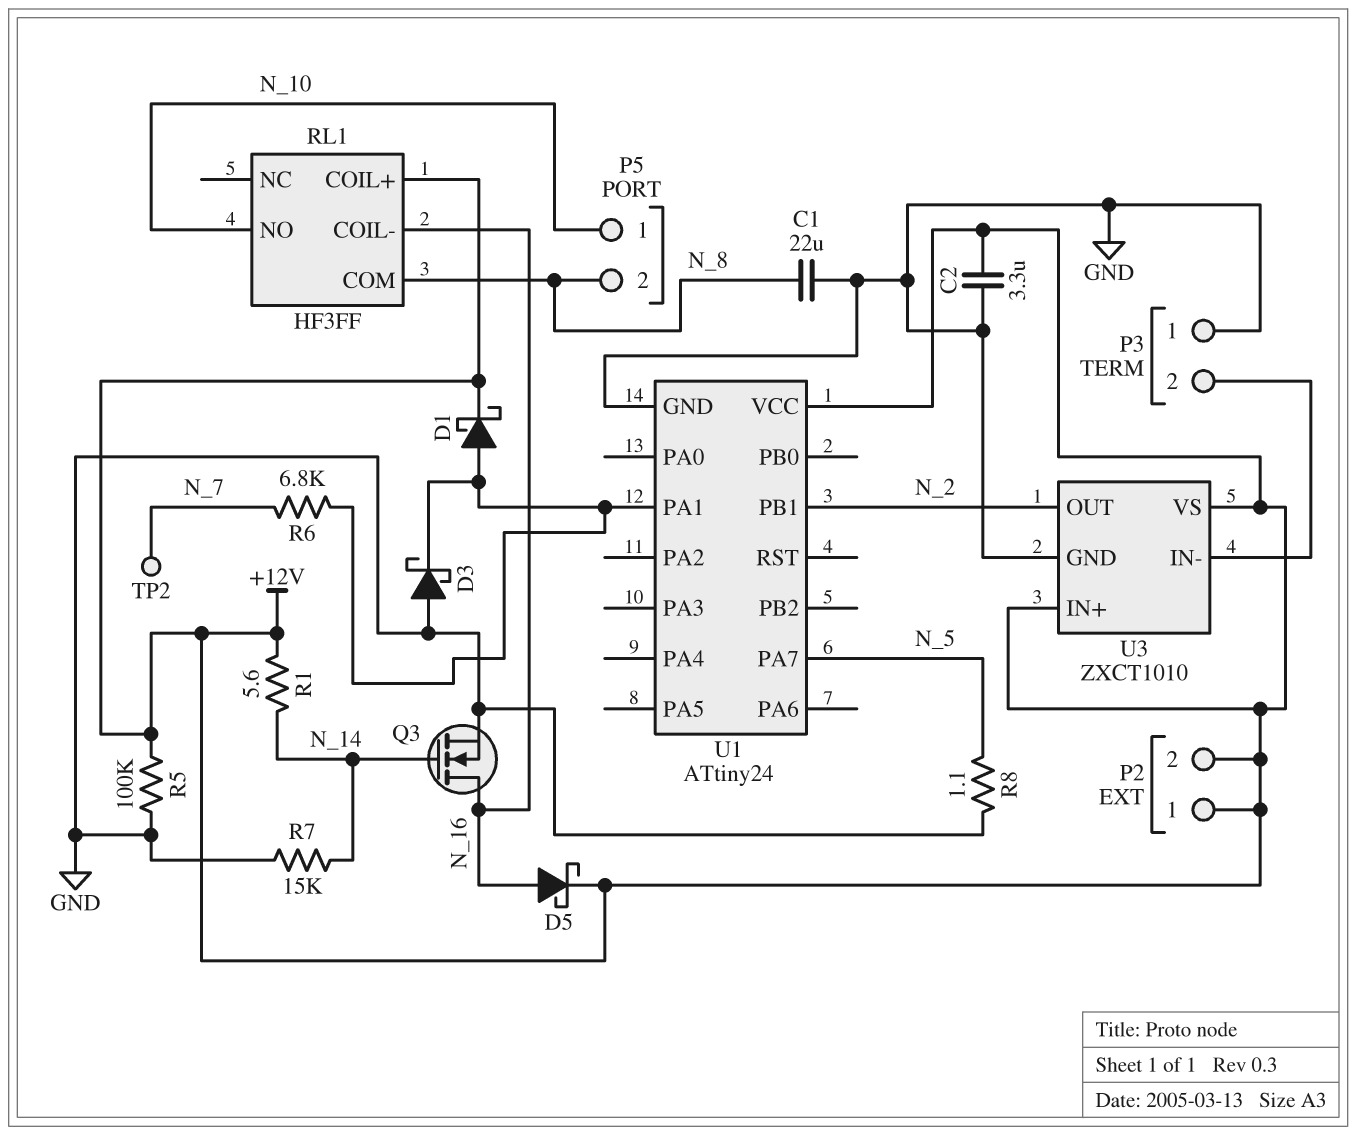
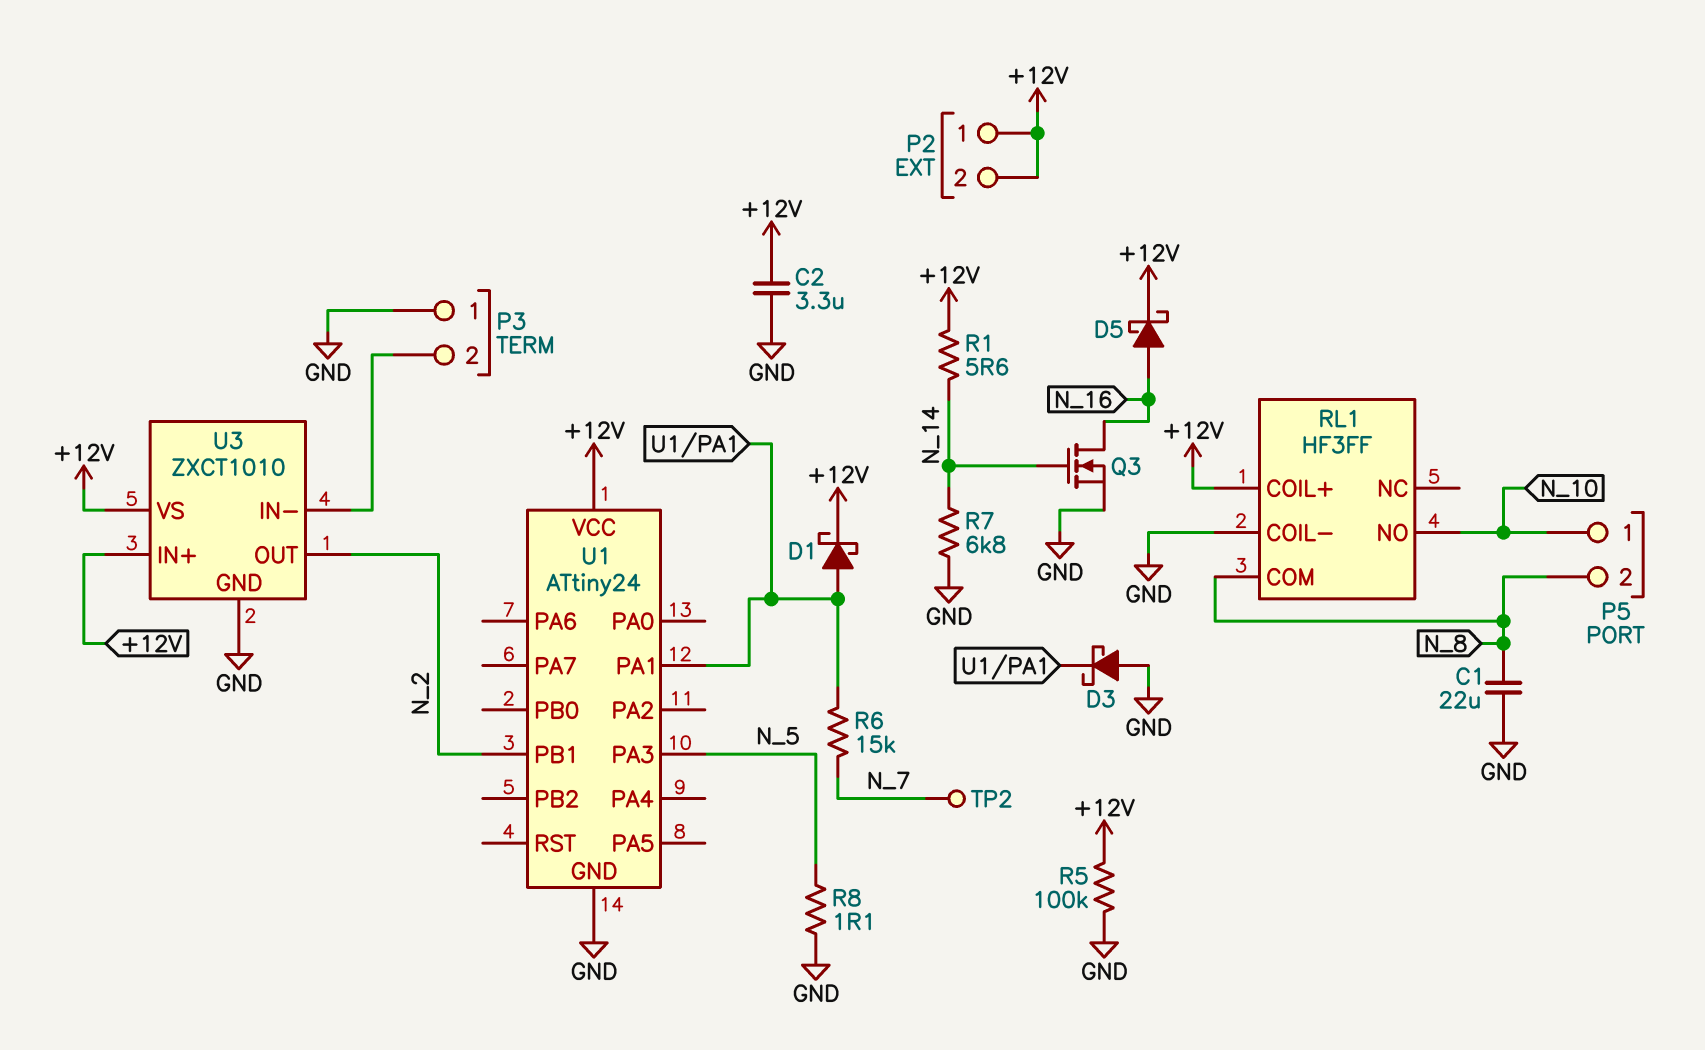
R6: 6.8k (N_7, U1/PA1) -> 15k (N_7, U1/PA1)
R7: 15k (GND, N_14) -> 6.8k (GND, N_14)
RL1 pin COIL-: N_16 -> GND
U1 pin PA3: none -> N_5
U1 pin PA7: N_5 -> none

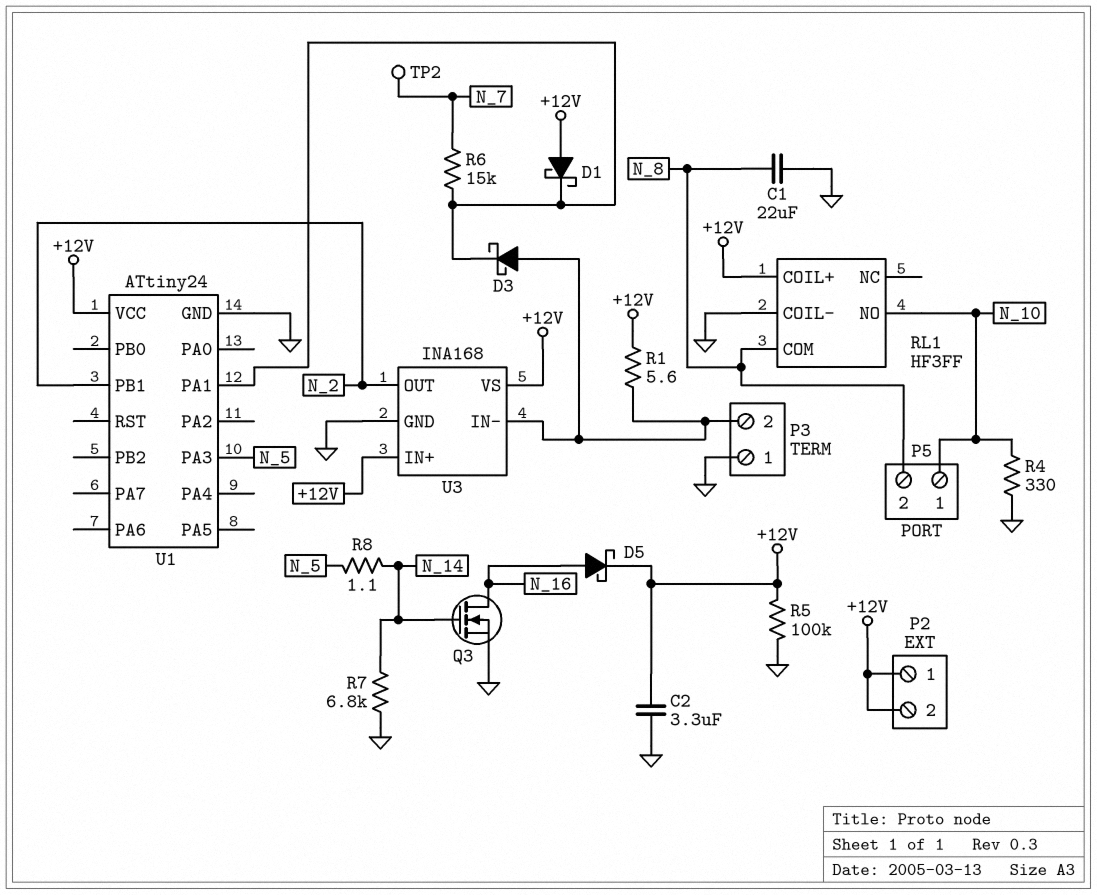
D1: schottky (A U1/PA1, K +12V) -> schottky (A +12V, K U1/PA1)
D3: schottky (A GND, K U1/PA1) -> schottky (A P3/2, K U1/PA1)
R1: 5.6 (+12V, N_14) -> 5.6 (+12V, P3/2)
R4: none -> 330 (GND, N_10)
R8: 1.1 (GND, N_5) -> 1.1 (N_5, N_14)
U3: ZXCT1010 -> INA168

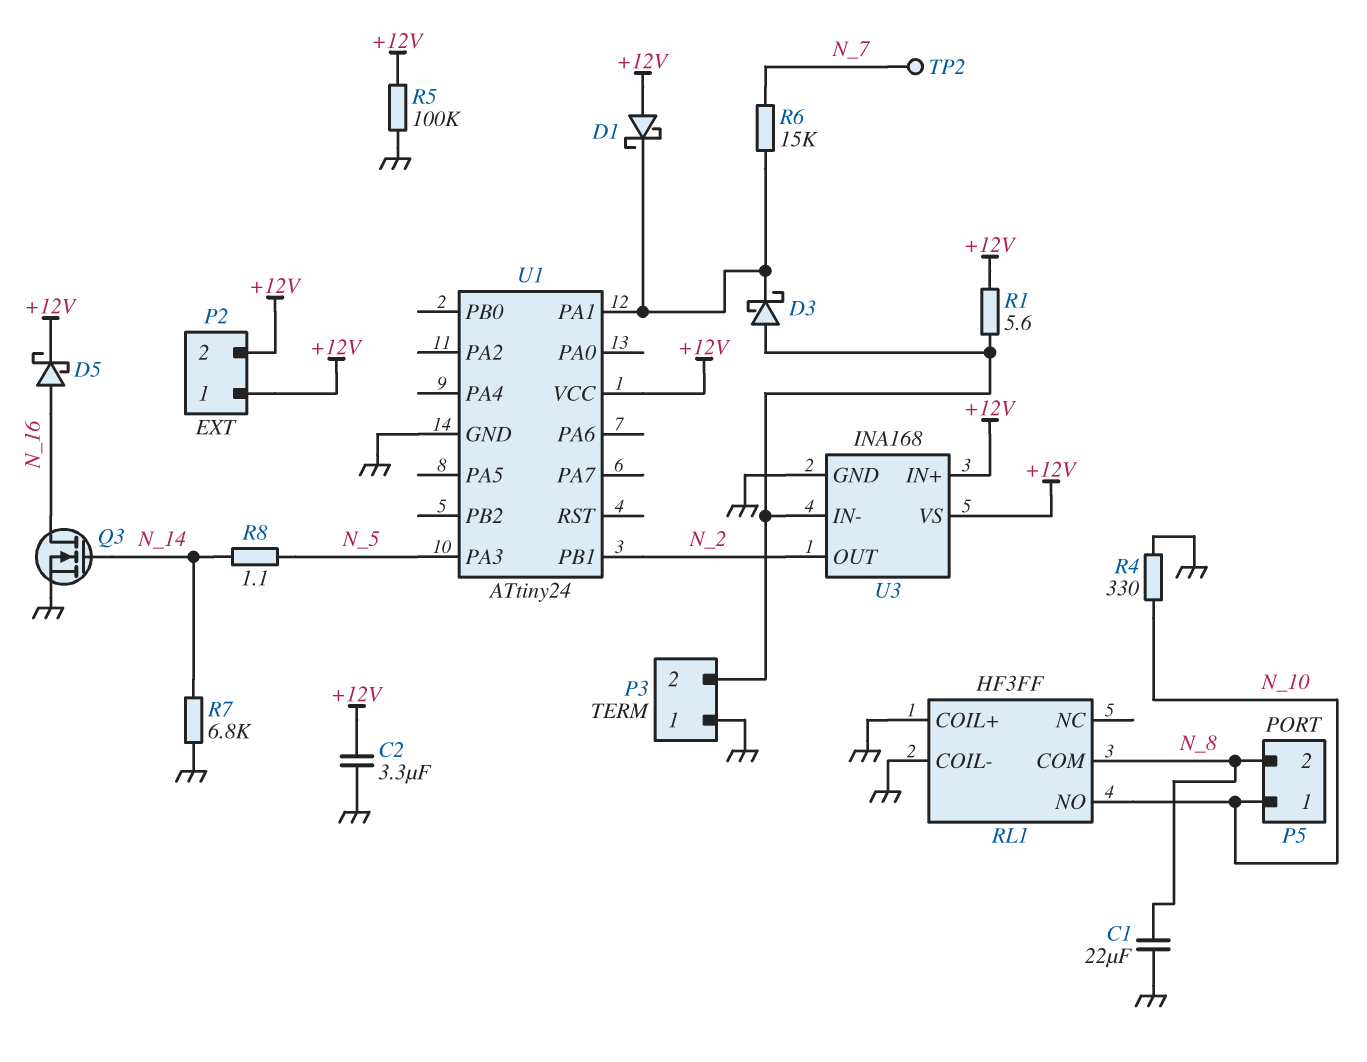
RL1 pin COIL+: +12V -> GND

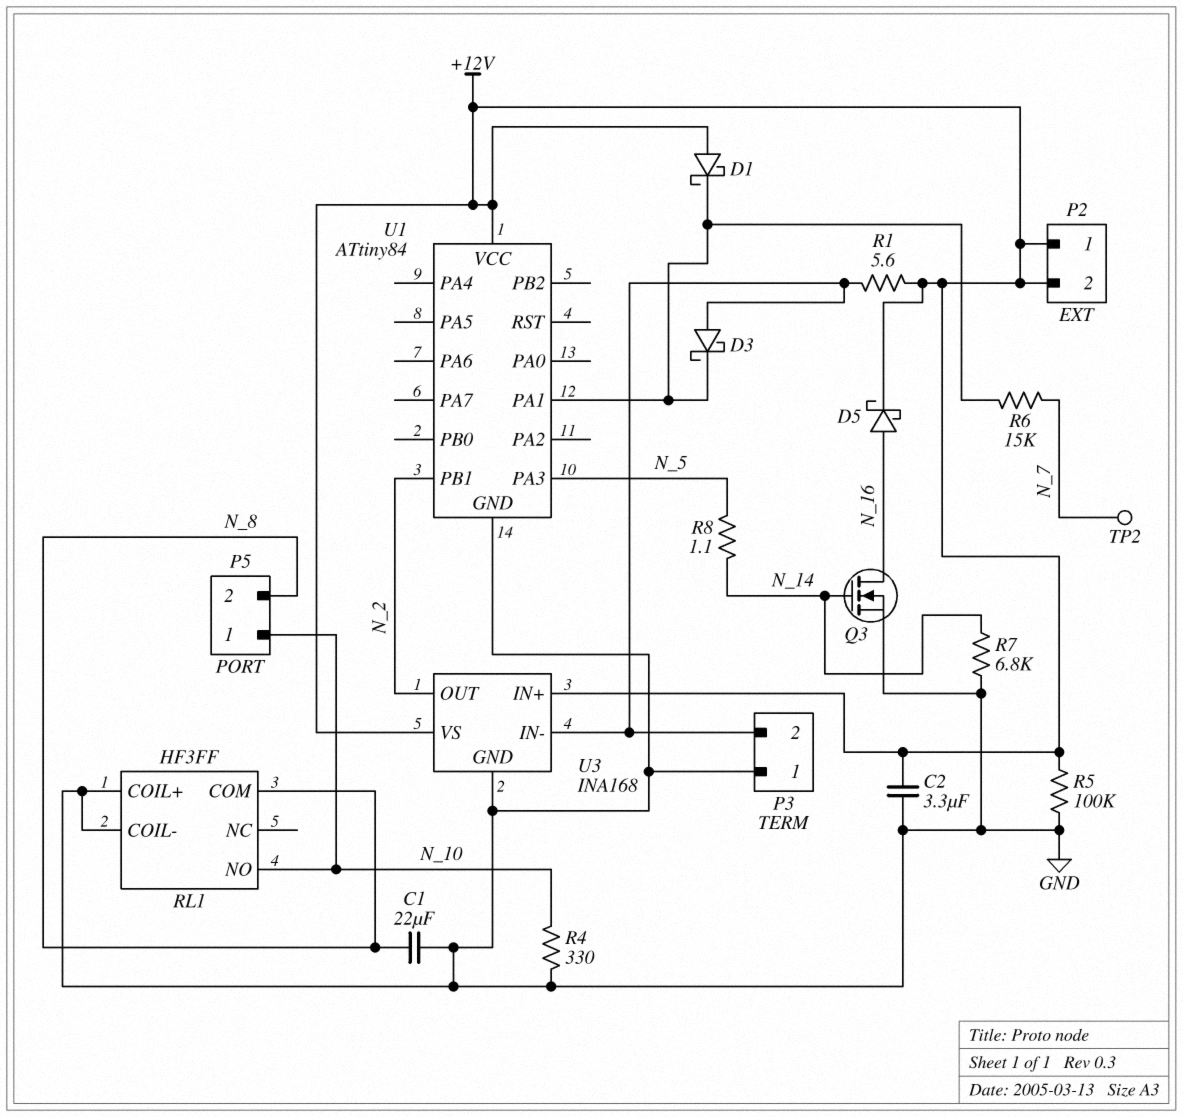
U1: ATtiny24 -> ATtiny84

